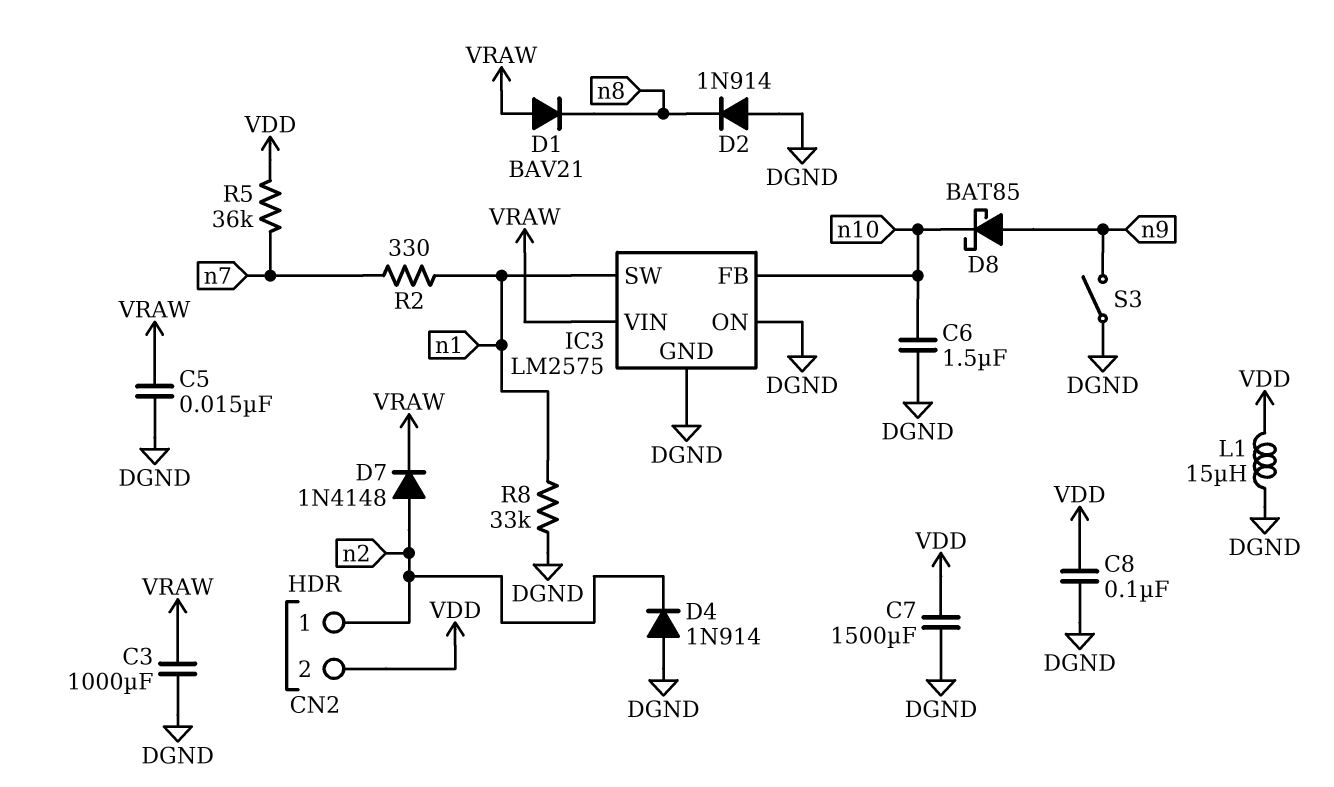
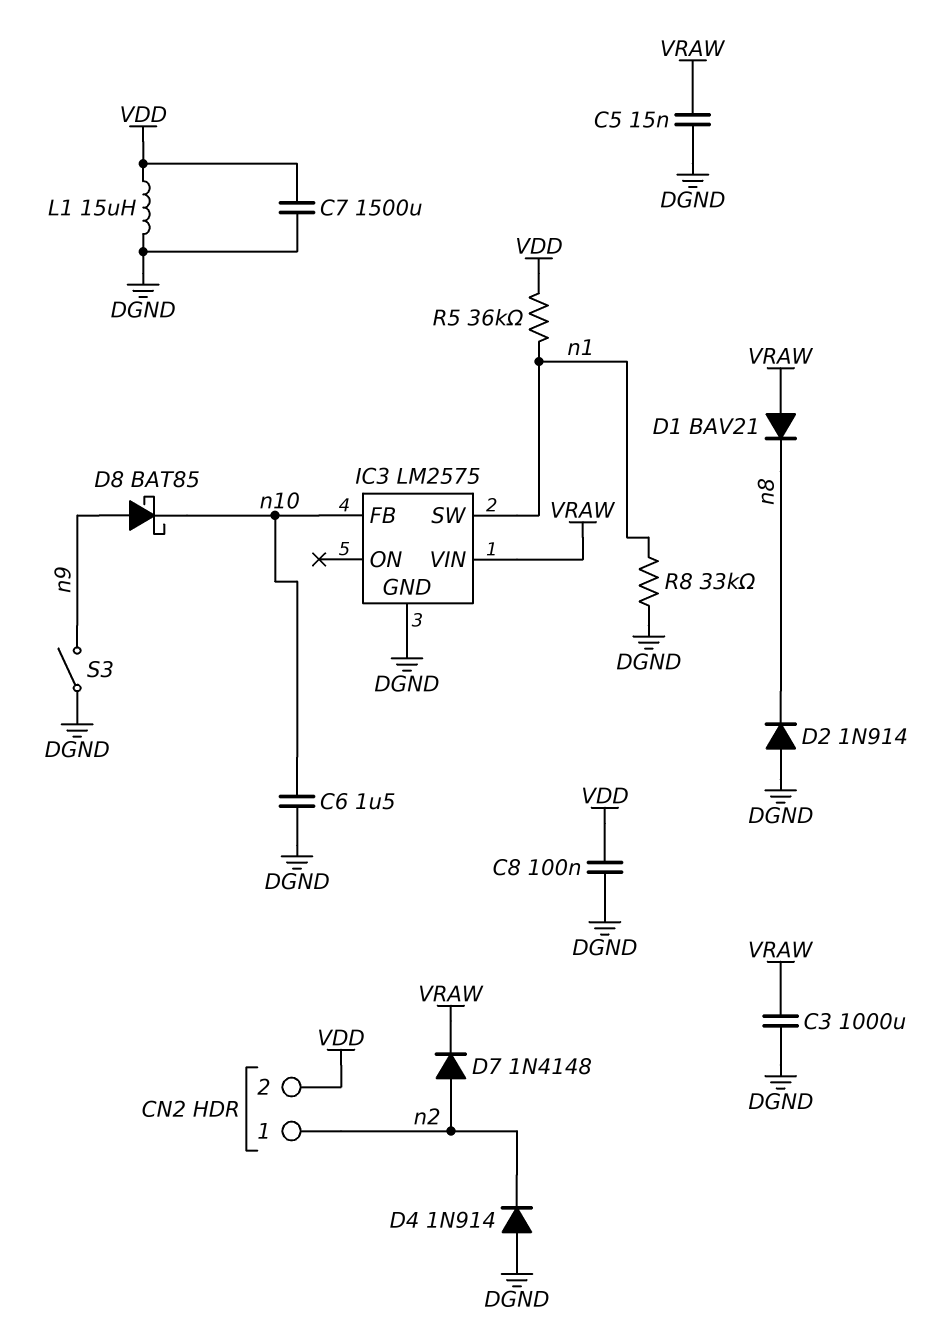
IC3 pin ON: DGND -> none
R2: 330 (n1, n7) -> none
R5: 36k (VDD, n7) -> 36k (VDD, n1)

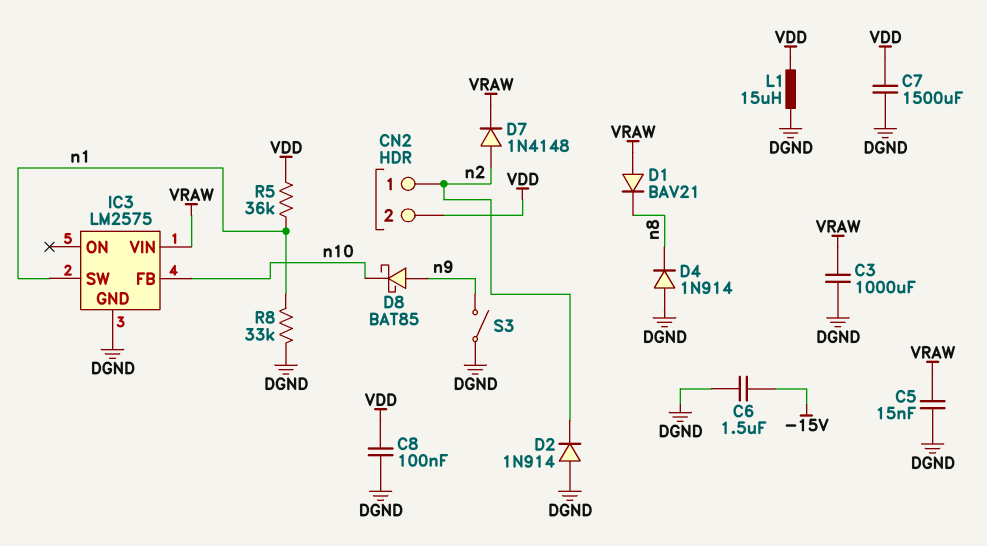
C6: 1.5uF (DGND, n10) -> 1.5uF (-15V, DGND)
D2: diode 1N914 (A DGND, K n8) -> diode 1N914 (A DGND, K n2)
D4: diode 1N914 (A DGND, K n2) -> diode 1N914 (A DGND, K n8)

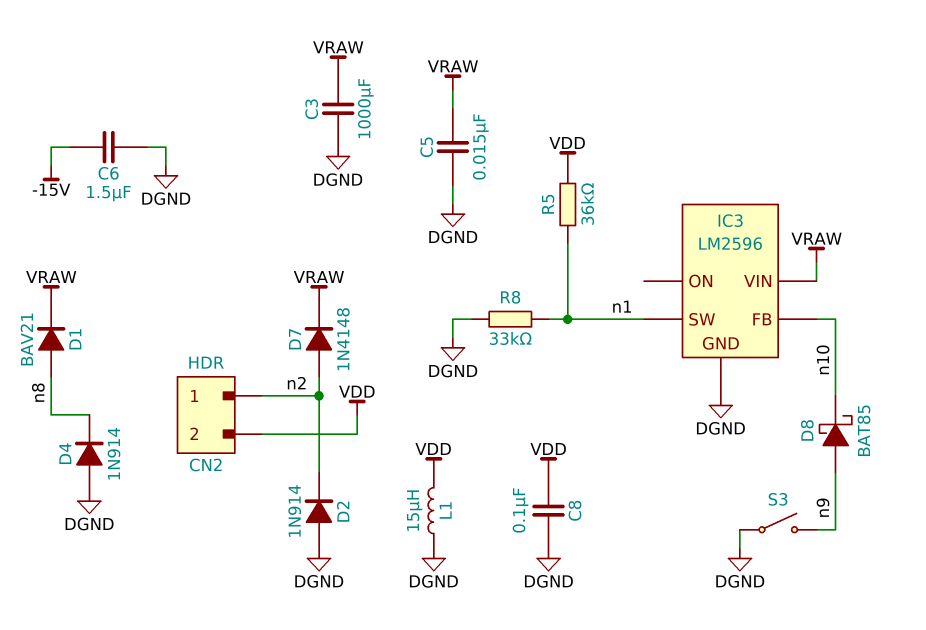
C7: 1500uF (DGND, VDD) -> none
D1: diode BAV21 (A VRAW, K n8) -> diode BAV21 (A n8, K VRAW)
IC3: LM2575 -> LM2596

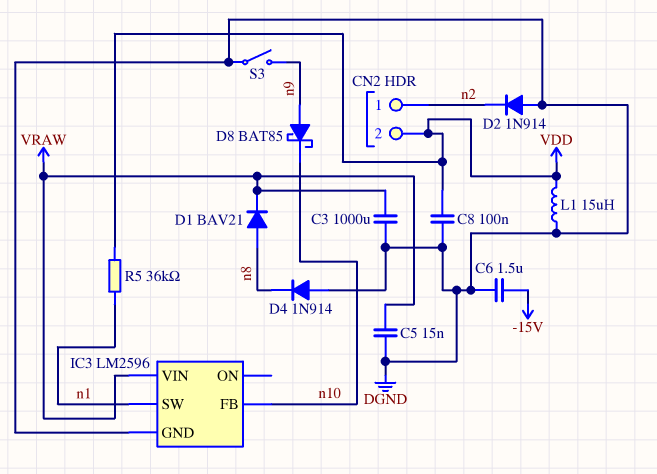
D7: diode 1N4148 (A n2, K VRAW) -> none
R8: 33k (DGND, n1) -> none

